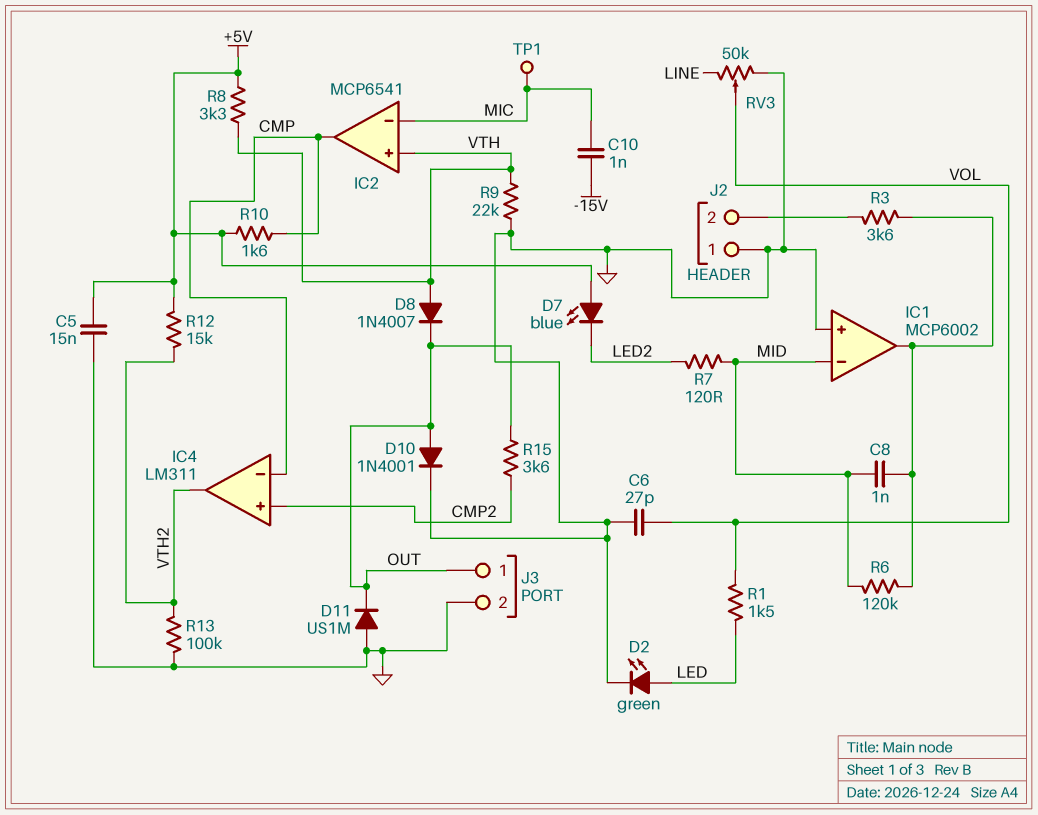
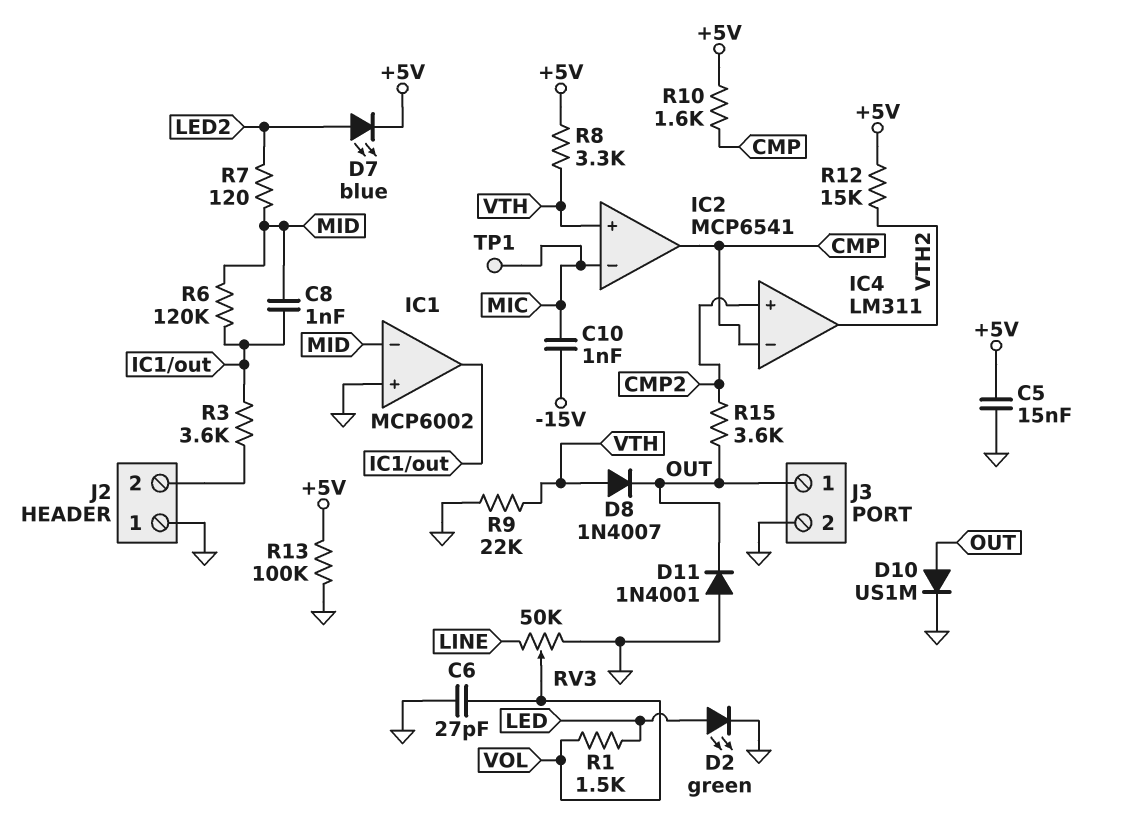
D7: LED blue (A +5V, K LED2) -> LED blue (A LED2, K +5V)
D10: diode 1N4001 (A OUT, K GND) -> diode US1M (A OUT, K GND)
D11: diode US1M (A GND, K OUT) -> diode 1N4001 (A GND, K OUT)
R13: 100k (GND, VTH2) -> 100k (+5V, GND)

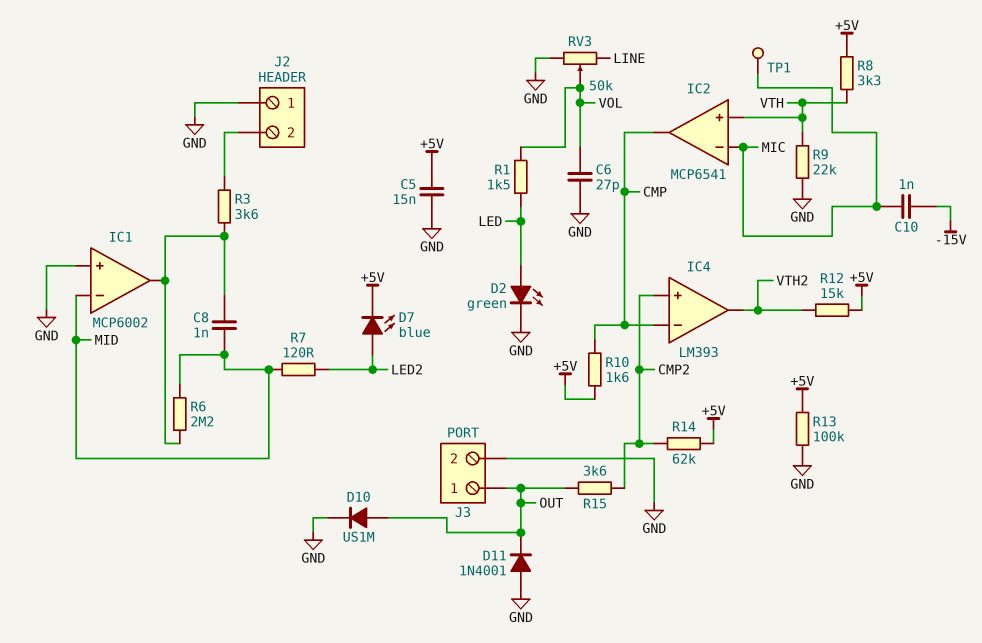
D8: diode 1N4007 (A VTH, K OUT) -> none
IC4: LM311 -> LM393
R6: 120k (IC1/out, MID) -> 2.2M (IC1/out, MID)
R14: none -> 62k (+5V, CMP2)

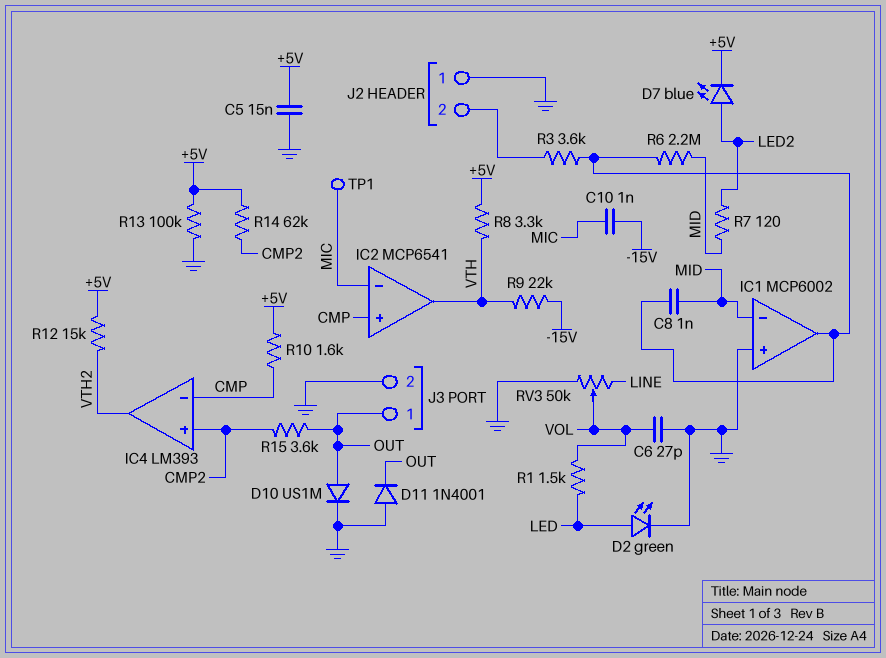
IC2 pin in+: VTH -> CMP
IC2 pin out: CMP -> VTH
R9: 22k (GND, VTH) -> 22k (-15V, VTH)

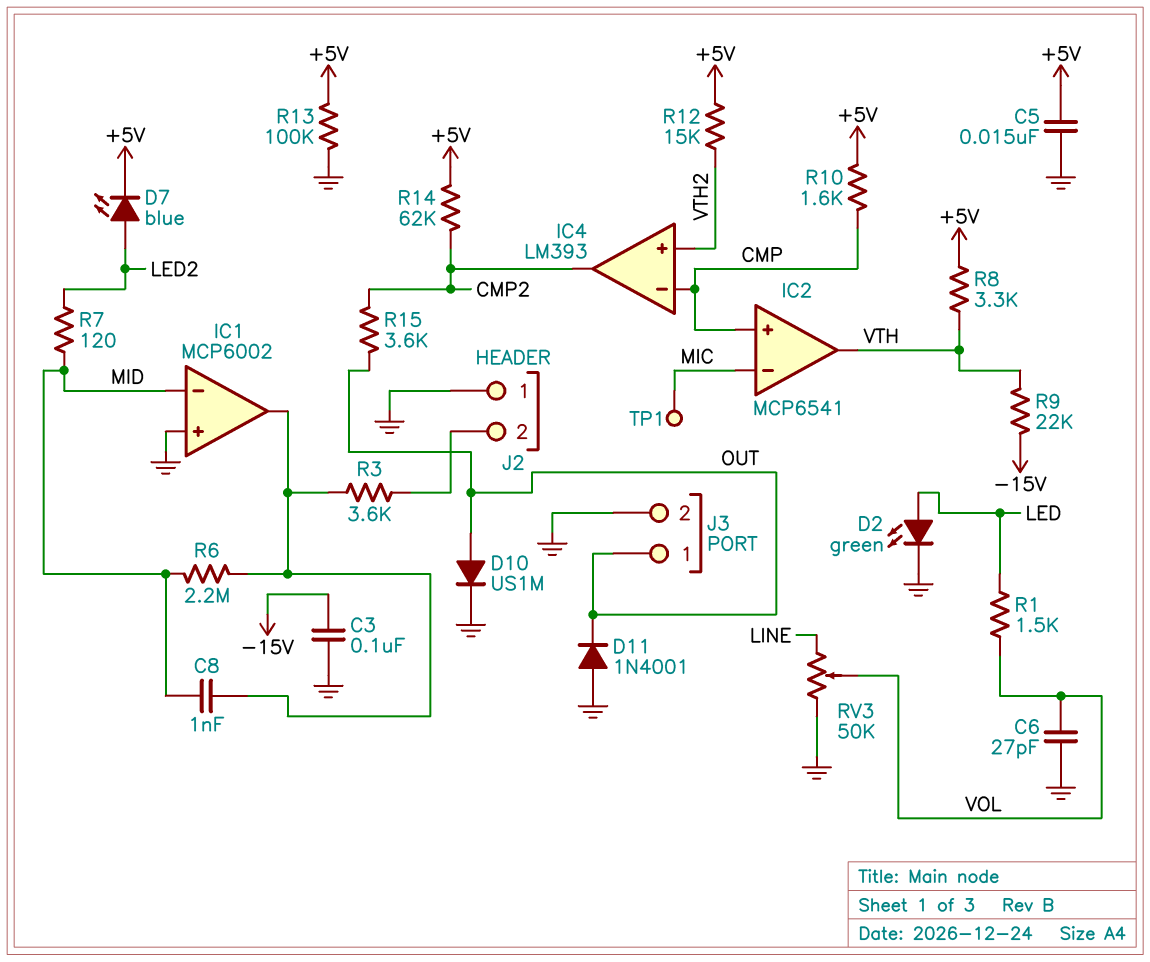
C3: none -> 100nF (-15V, GND)
C10: 1nF (-15V, MIC) -> none
IC4 pin in+: CMP2 -> VTH2
IC4 pin out: VTH2 -> CMP2

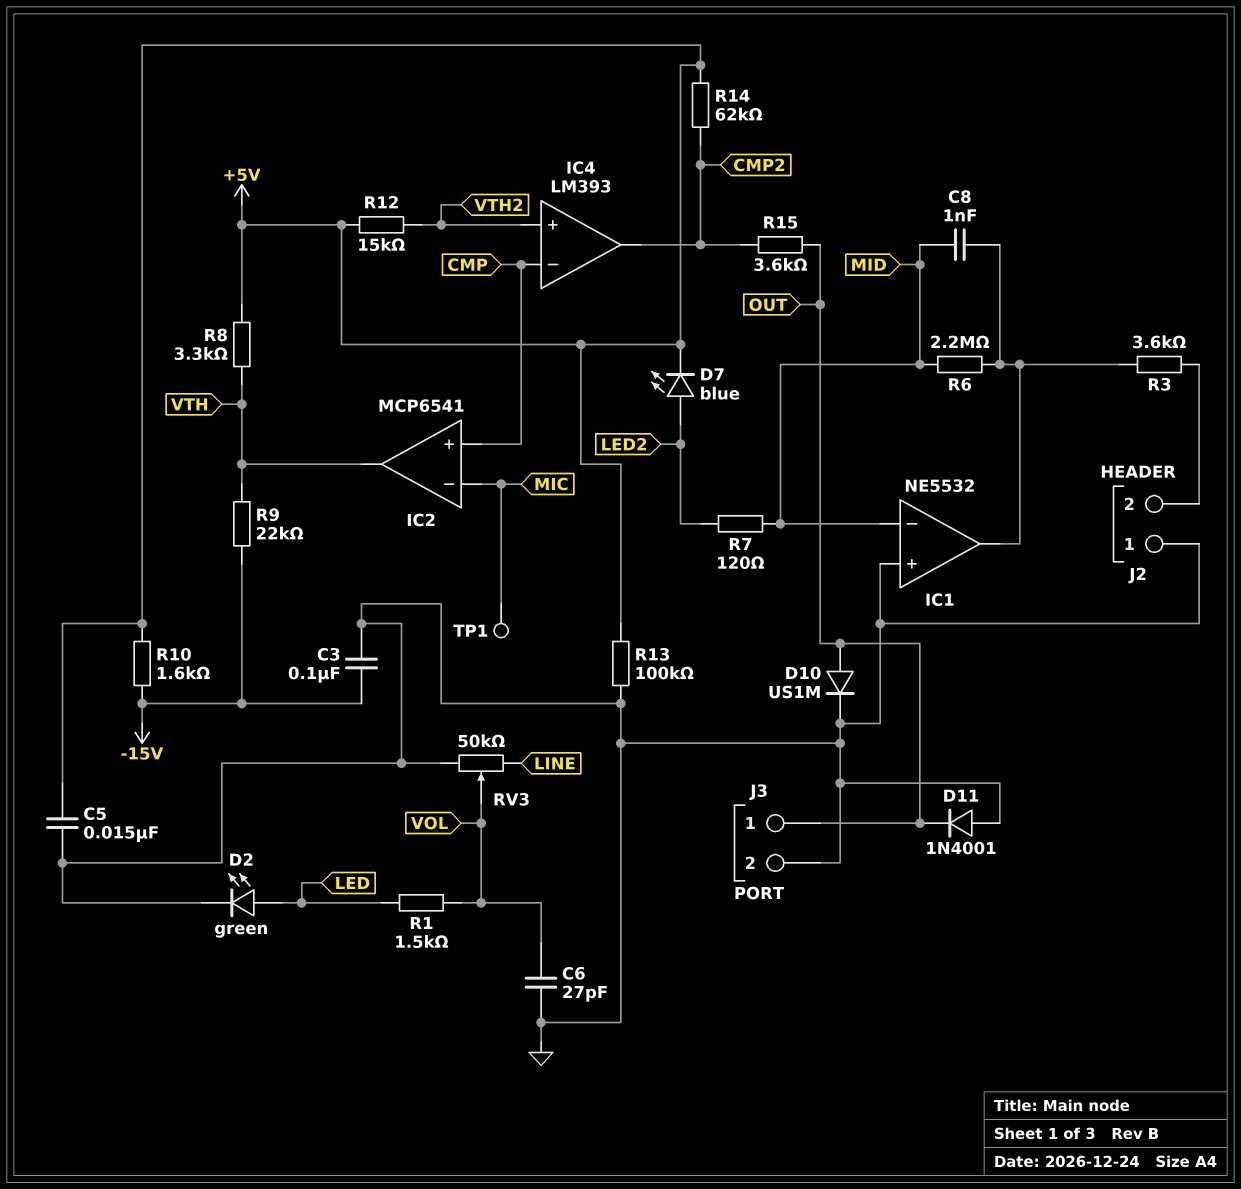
IC1: MCP6002 -> NE5532
R10: 1.6k (+5V, CMP) -> 1.6k (+5V, -15V)

